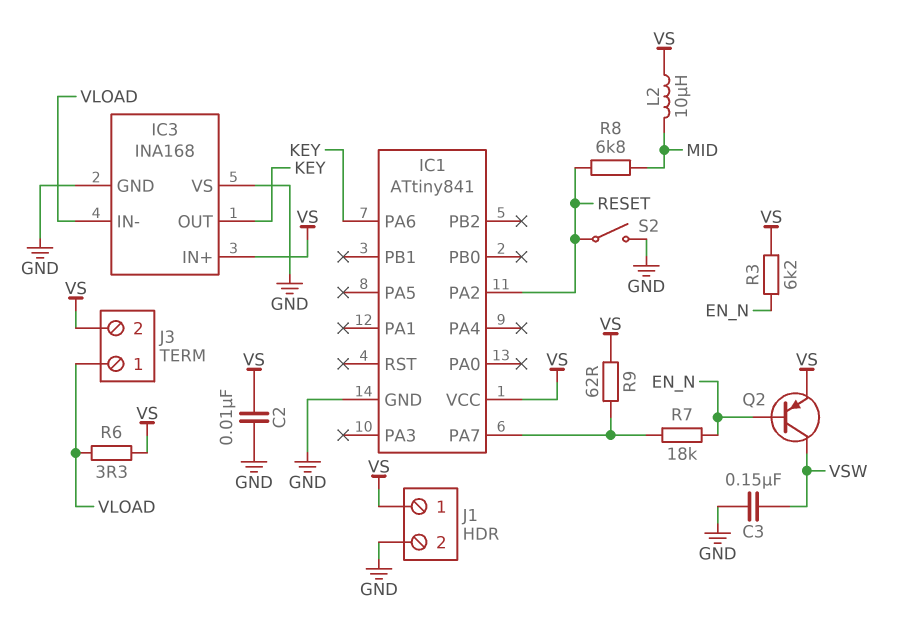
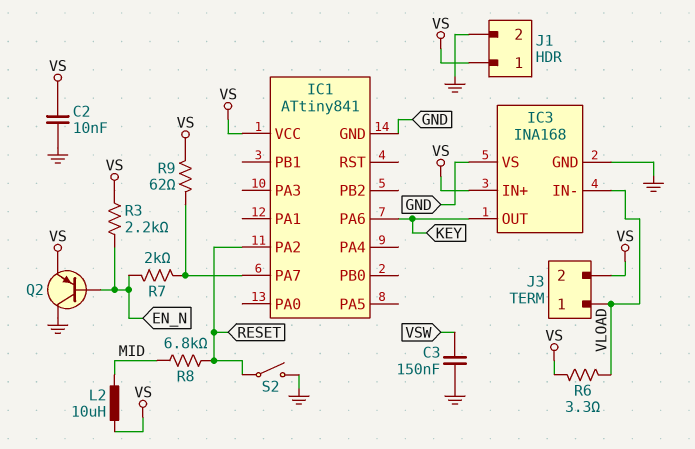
Q2: PNP (B EN_N, C VSW, E VS) -> PNP (B EN_N, C GND, E VS)
R3: 6.2k (EN_N, VS) -> 2.2k (EN_N, VS)
R7: 18k (EN_N, IC1/PA7) -> 2k (EN_N, IC1/PA7)

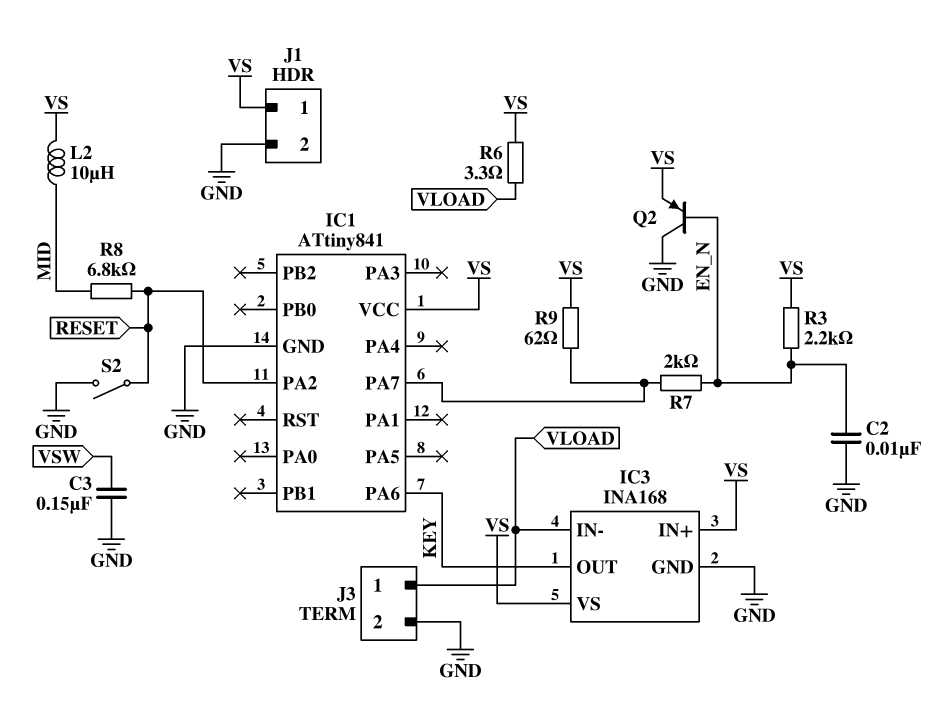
C2: 10nF (GND, VS) -> 10nF (EN_N, GND)
IC3 pin VS: GND -> VS
J3 pin 2: VS -> GND

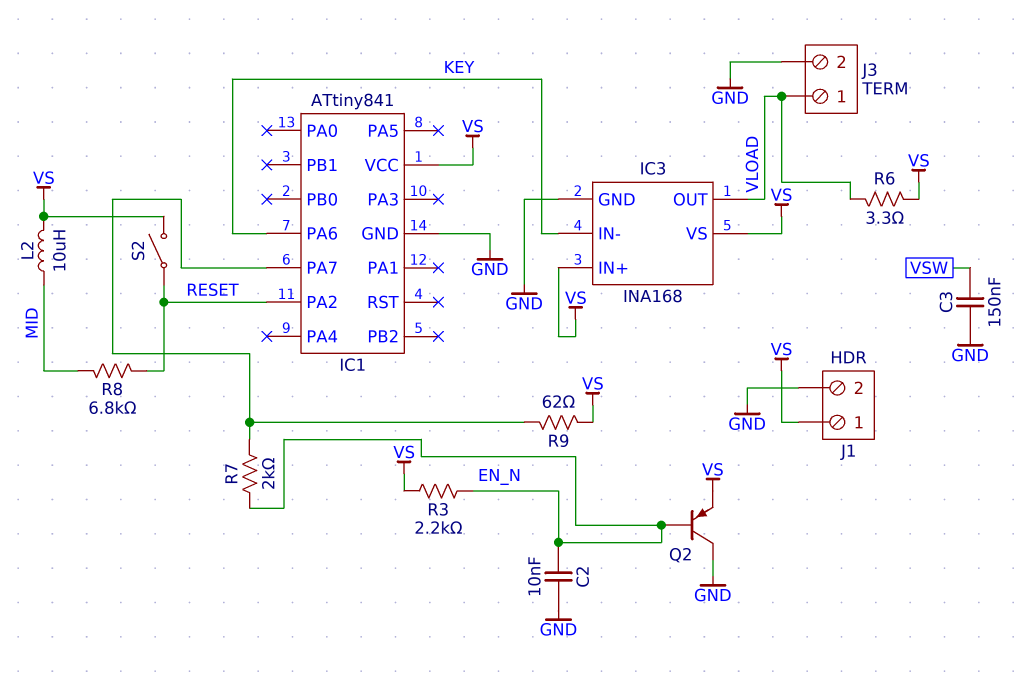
IC3 pin IN-: VLOAD -> KEY
IC3 pin OUT: KEY -> VLOAD
S2: switch (GND, RESET) -> switch (RESET, VS)

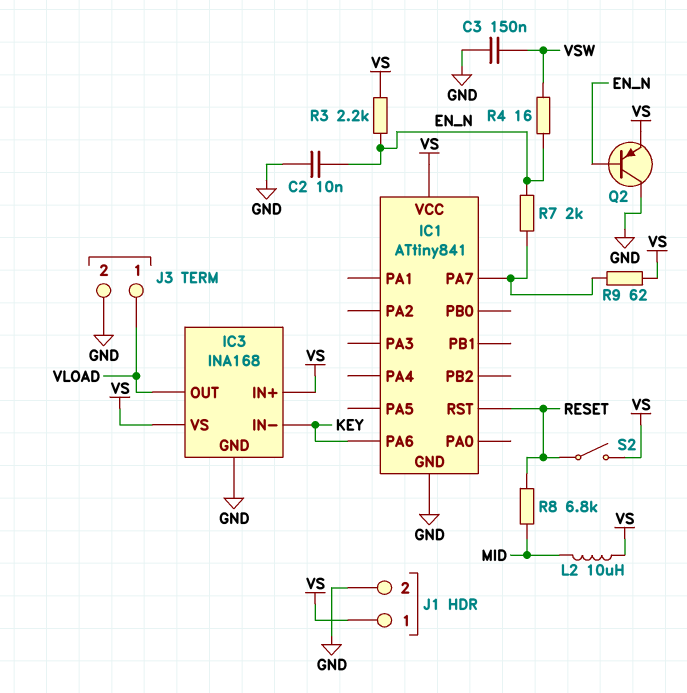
IC1 pin PA2: RESET -> none
IC1 pin RST: none -> RESET
R4: none -> 16 (EN_N, VSW)
R6: 3.3 (VLOAD, VS) -> none

